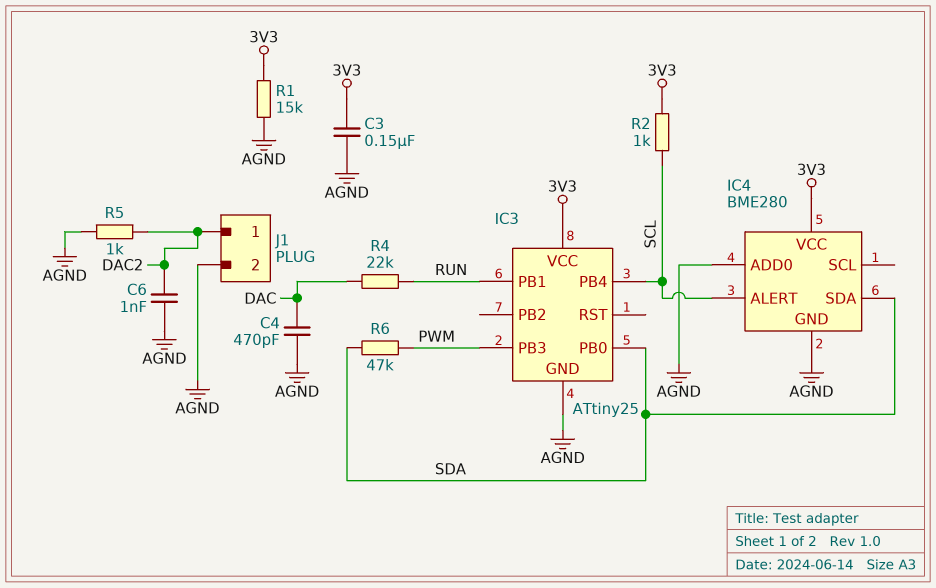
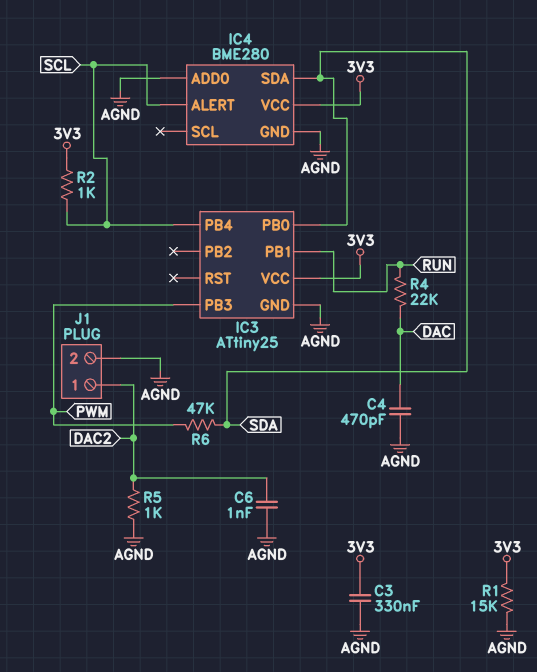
C3: 150nF (3V3, AGND) -> 330nF (3V3, AGND)

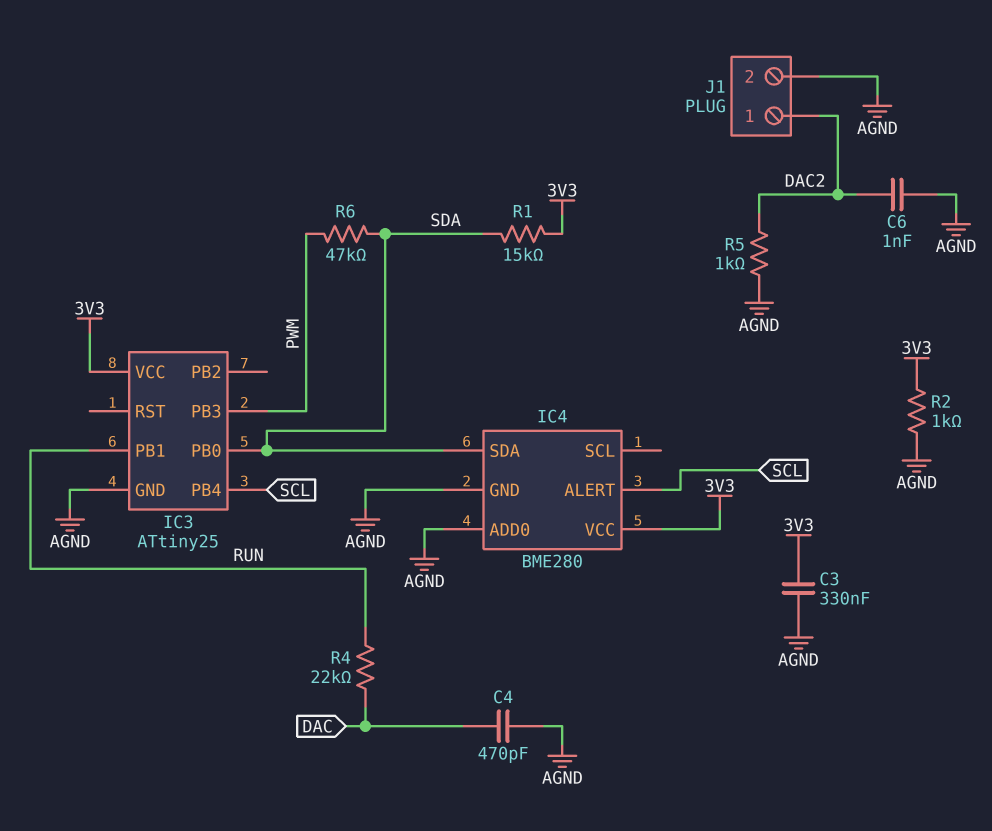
R1: 15k (3V3, AGND) -> 15k (3V3, SDA)
R2: 1k (3V3, SCL) -> 1k (3V3, AGND)

